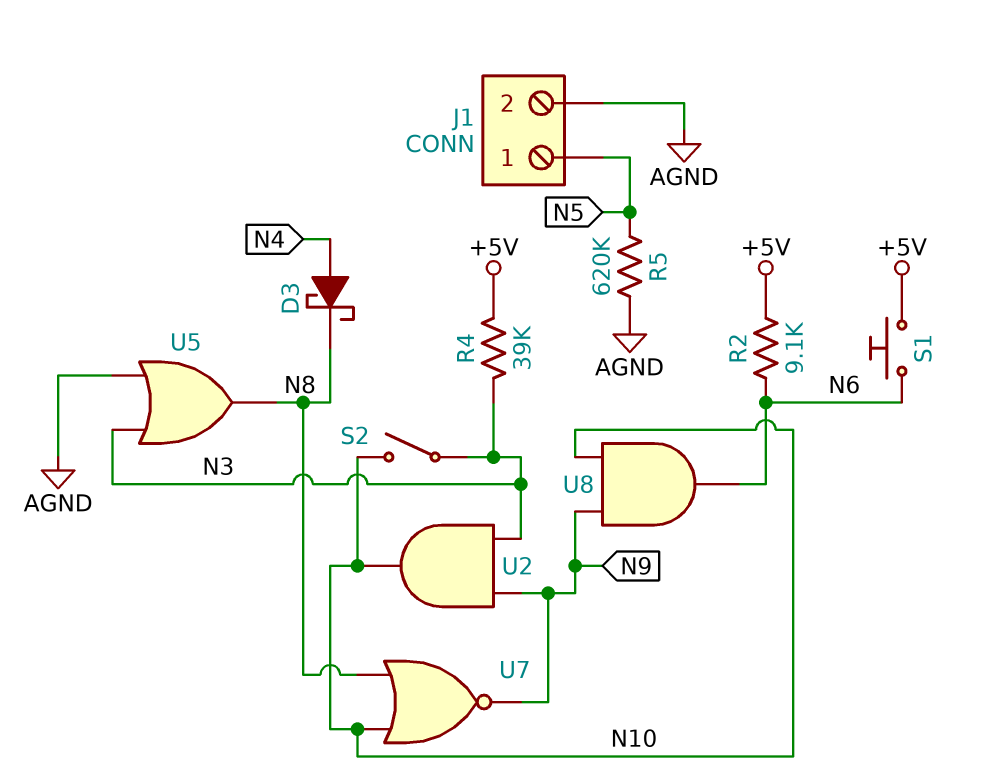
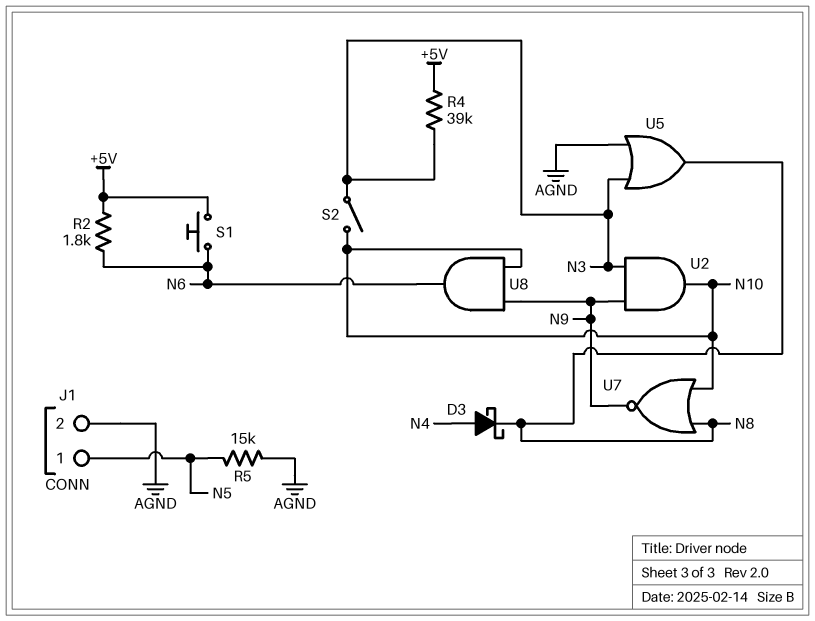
R2: 9.1k (+5V, N6) -> 1.8k (+5V, N6)
R5: 620k (AGND, N5) -> 15k (AGND, N5)

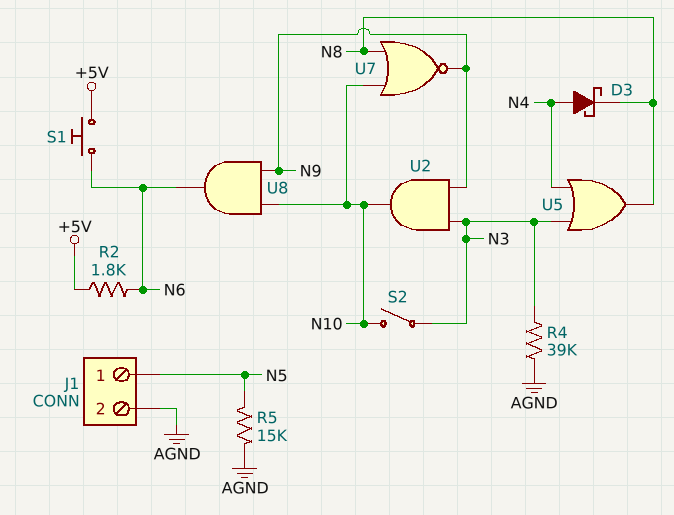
R4: 39k (+5V, N3) -> 39k (AGND, N3)
U5: OR (in AGND, in N3, out N8) -> OR (in N3, in N4, out N8)

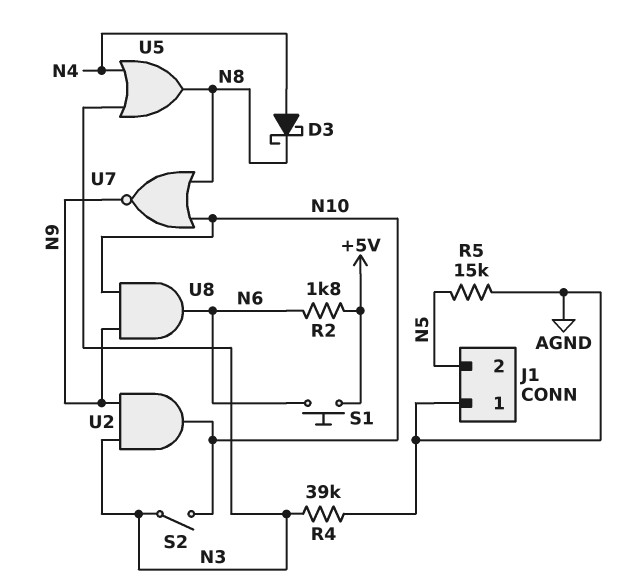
J1 pin 1: N5 -> AGND
J1 pin 2: AGND -> N5

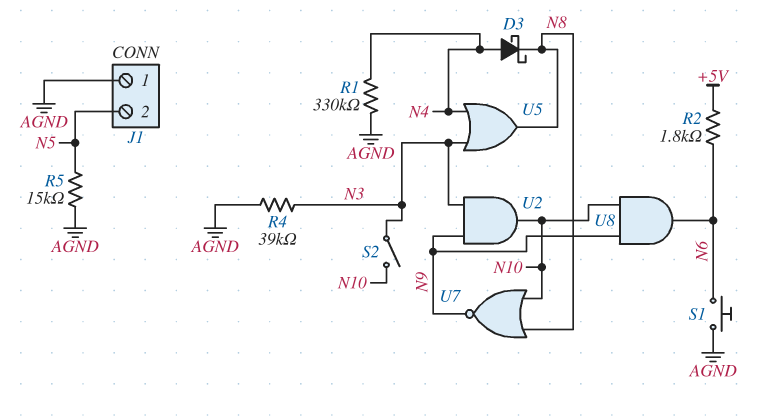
R1: none -> 330k (AGND, N4)
S1: button (+5V, N6) -> button (AGND, N6)

